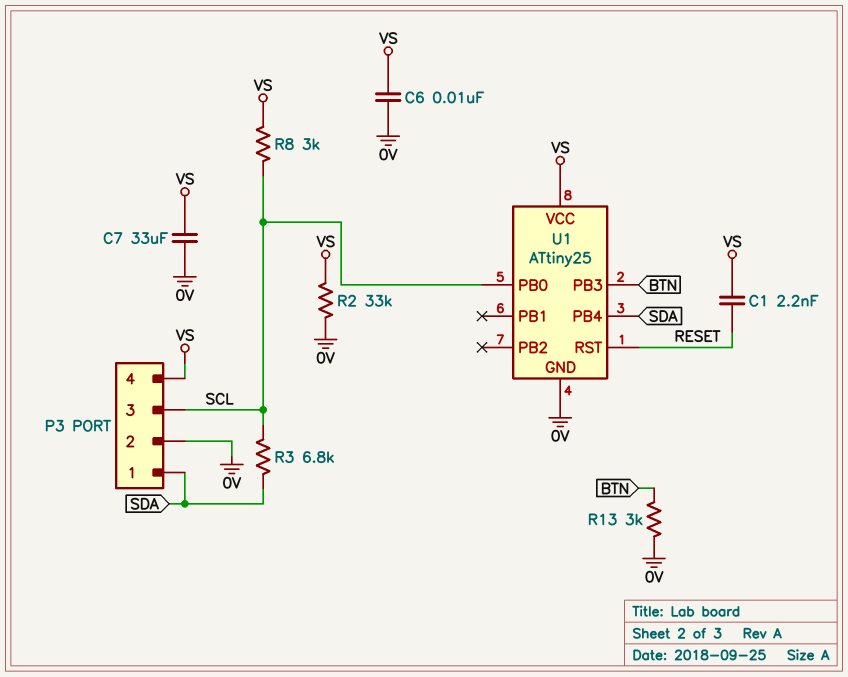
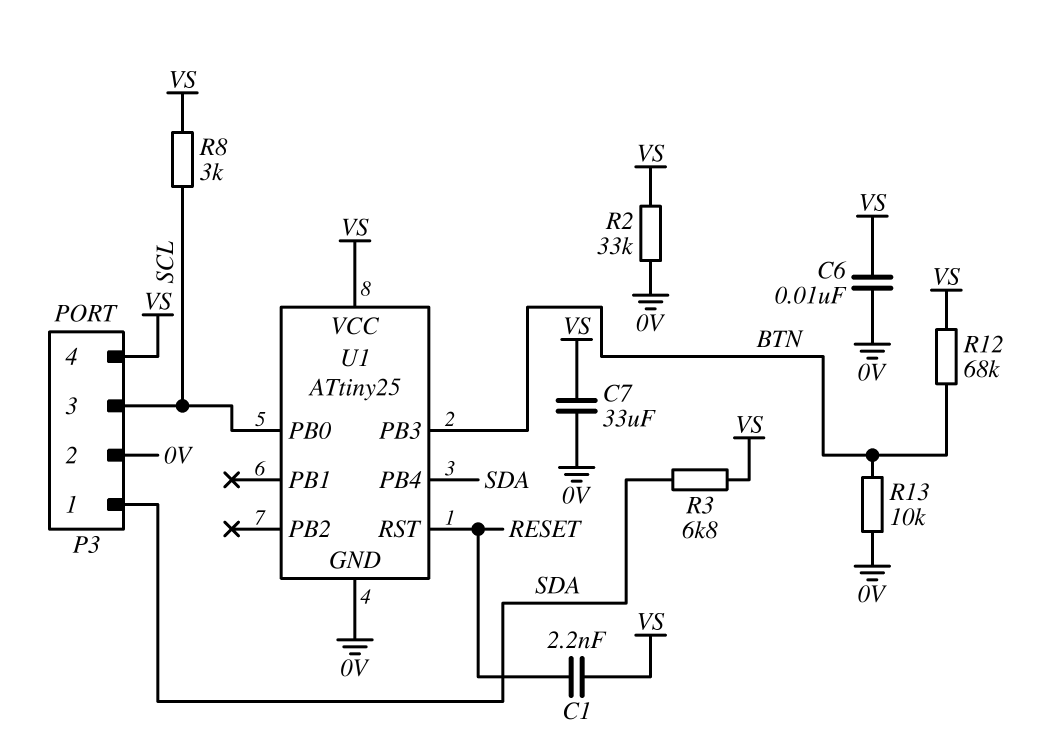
R3: 6.8k (SCL, SDA) -> 6.8k (SDA, VS)
R12: none -> 68k (BTN, VS)
R13: 3k (0V, BTN) -> 10k (0V, BTN)

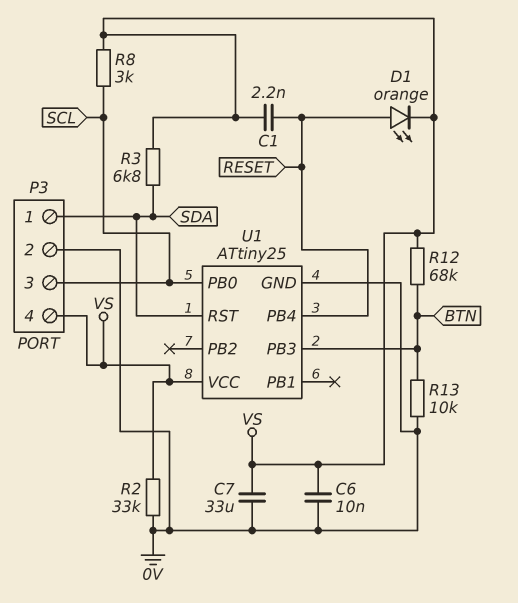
D1: none -> LED orange (A RESET, K VS)
U1 pin PB4: SDA -> RESET
U1 pin RST: RESET -> SDA

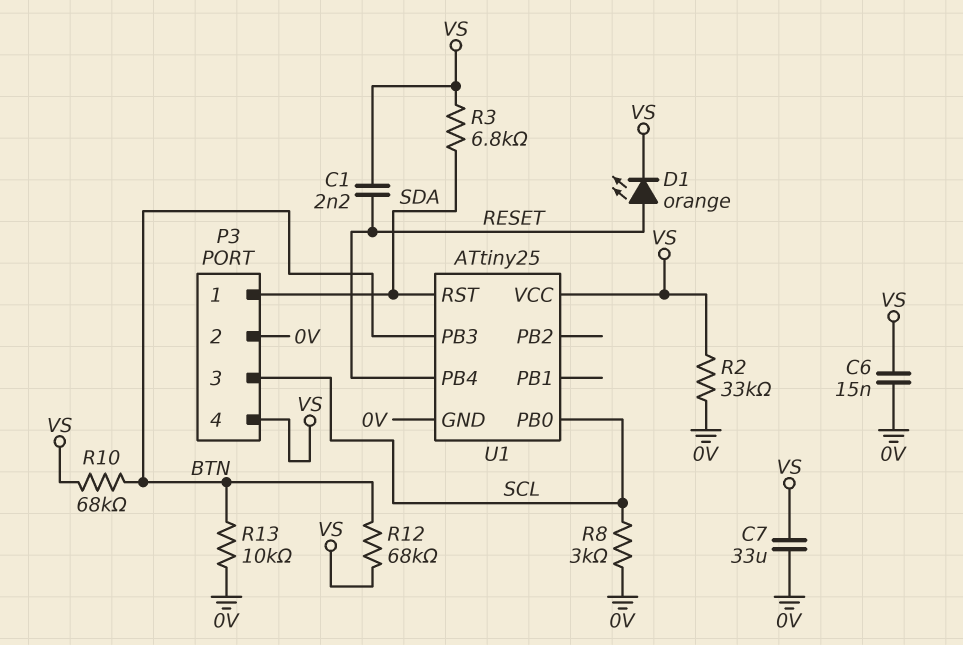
C6: 10nF (0V, VS) -> 15nF (0V, VS)
R8: 3k (SCL, VS) -> 3k (0V, SCL)
R10: none -> 68k (BTN, VS)

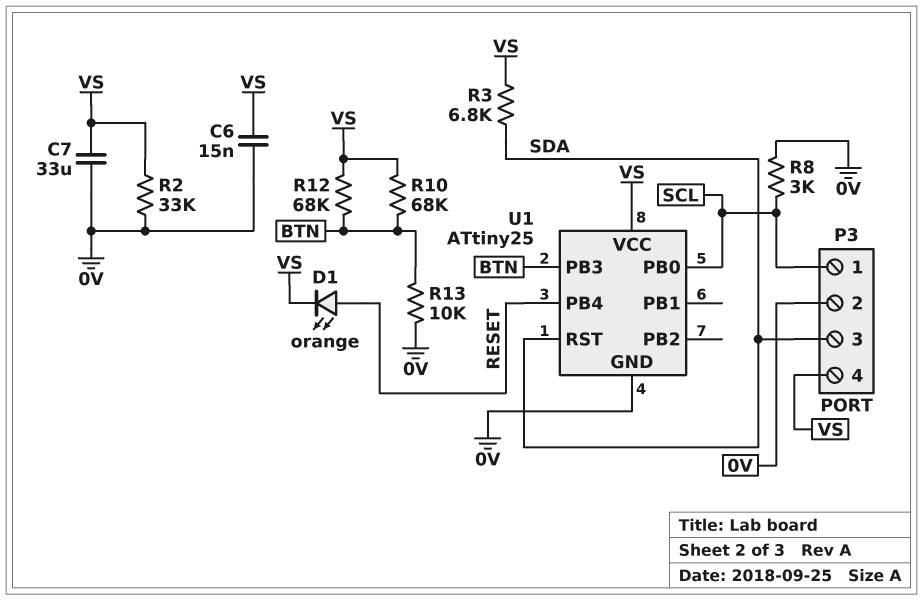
C1: 2.2nF (RESET, VS) -> none
P3 pin 1: SDA -> SCL
P3 pin 3: SCL -> SDA

